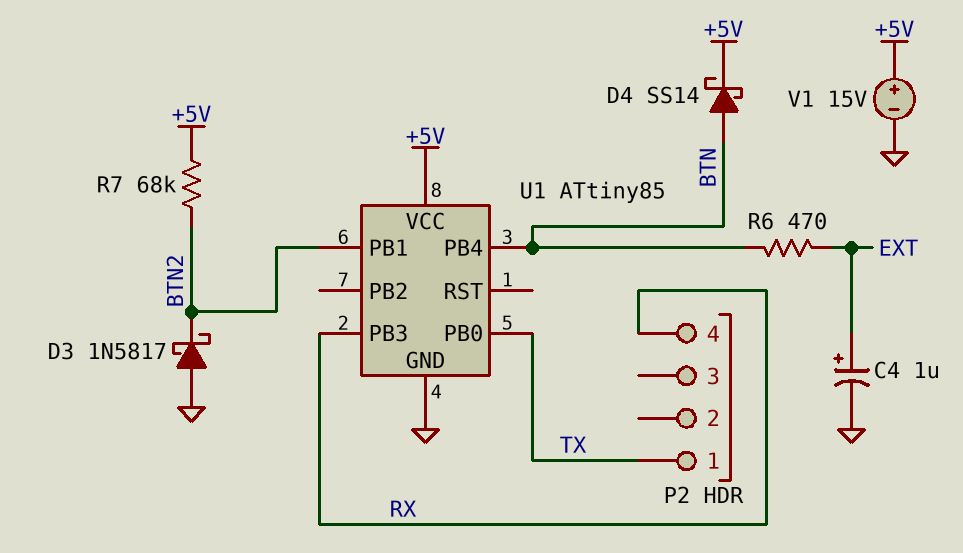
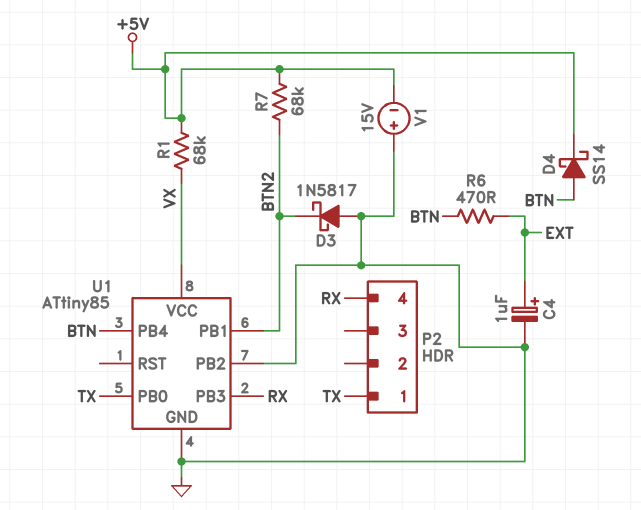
R1: none -> 68k (+5V, VX)
U1 pin PB2: none -> GND
U1 pin VCC: +5V -> VX
V1: 15V (plus +5V, minus GND) -> 15V (plus GND, minus +5V)

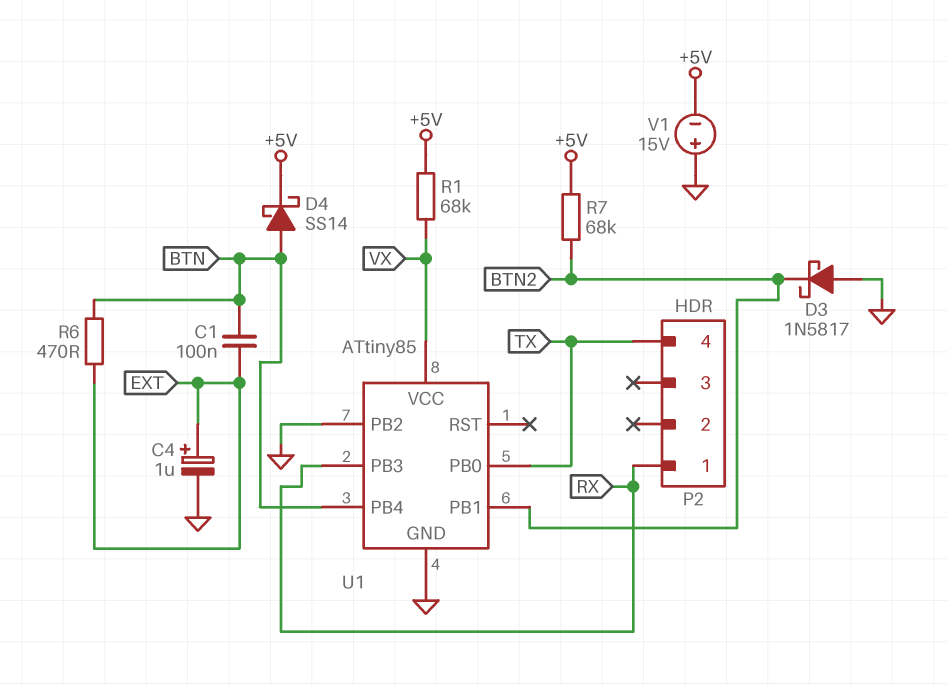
C1: none -> 100nF (BTN, EXT)
P2 pin 1: TX -> RX
P2 pin 4: RX -> TX

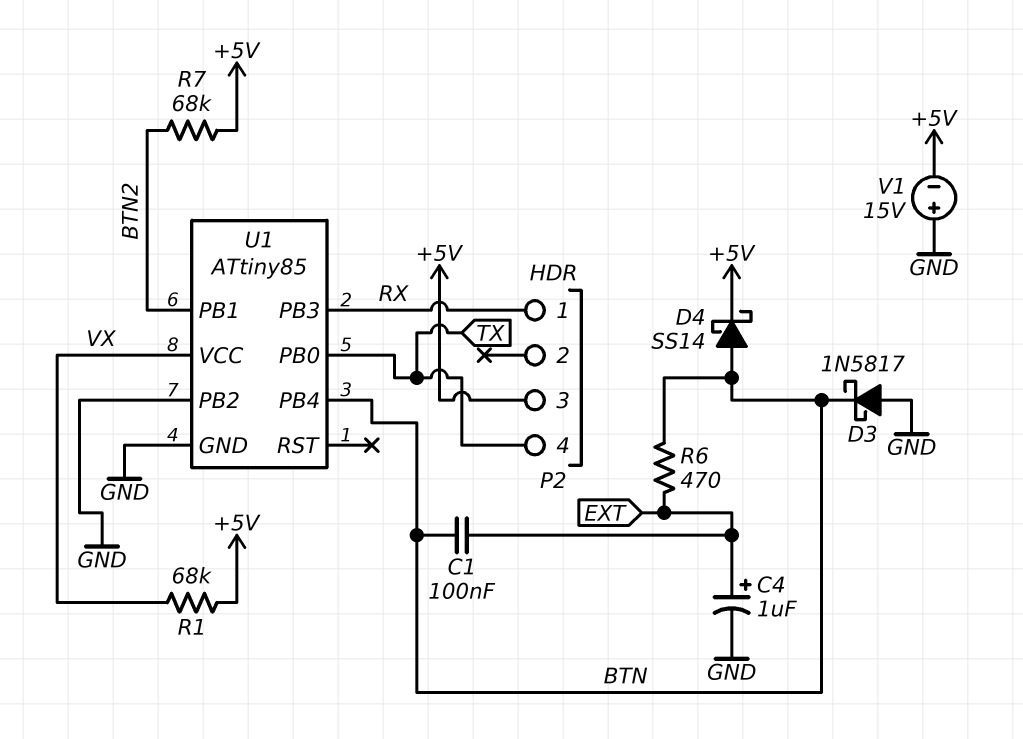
D3: schottky 1N5817 (A GND, K BTN2) -> schottky 1N5817 (A GND, K BTN)
P2 pin 3: none -> +5V

